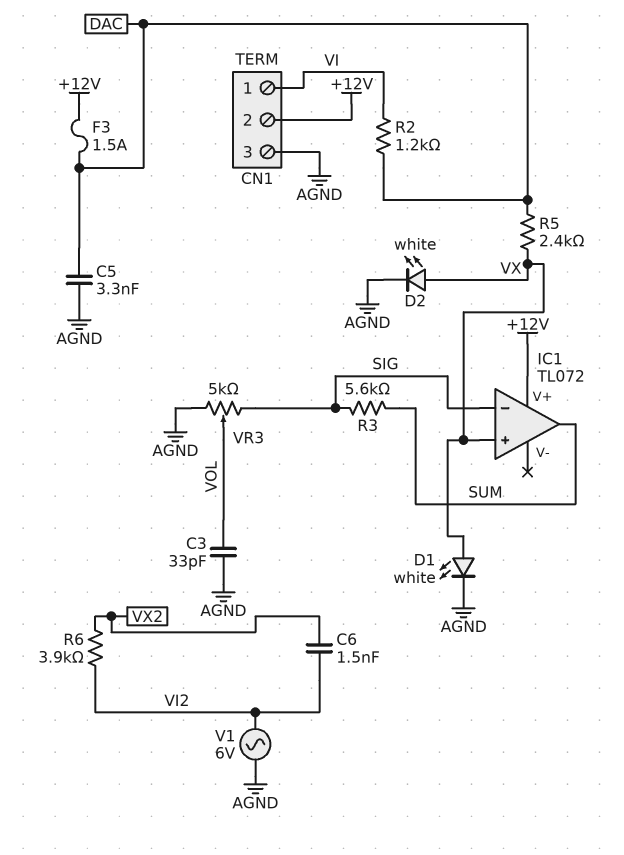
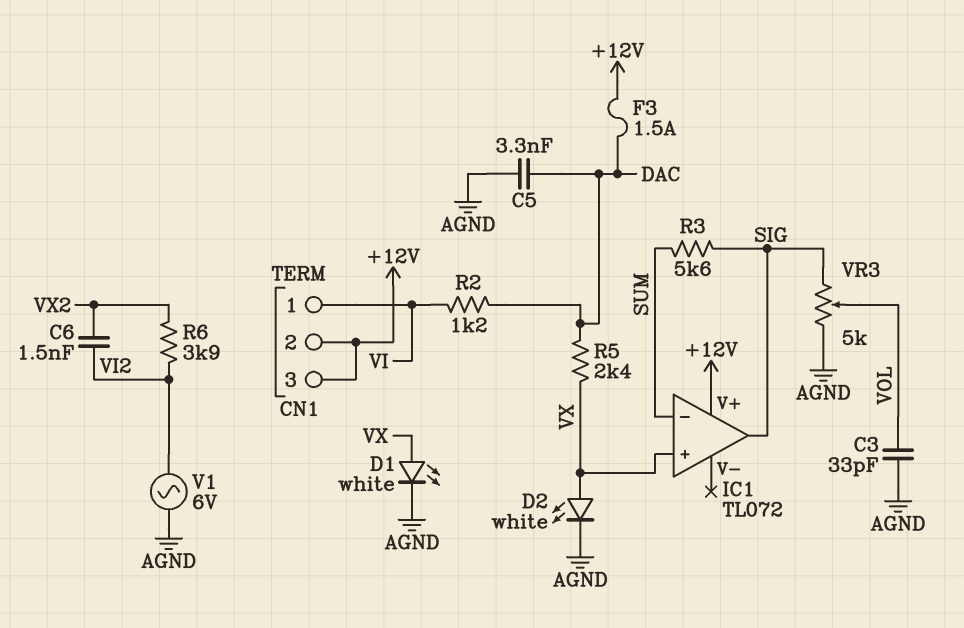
CN1 pin 3: AGND -> +12V
IC1 pin in-: SIG -> SUM
IC1 pin out: SUM -> SIG

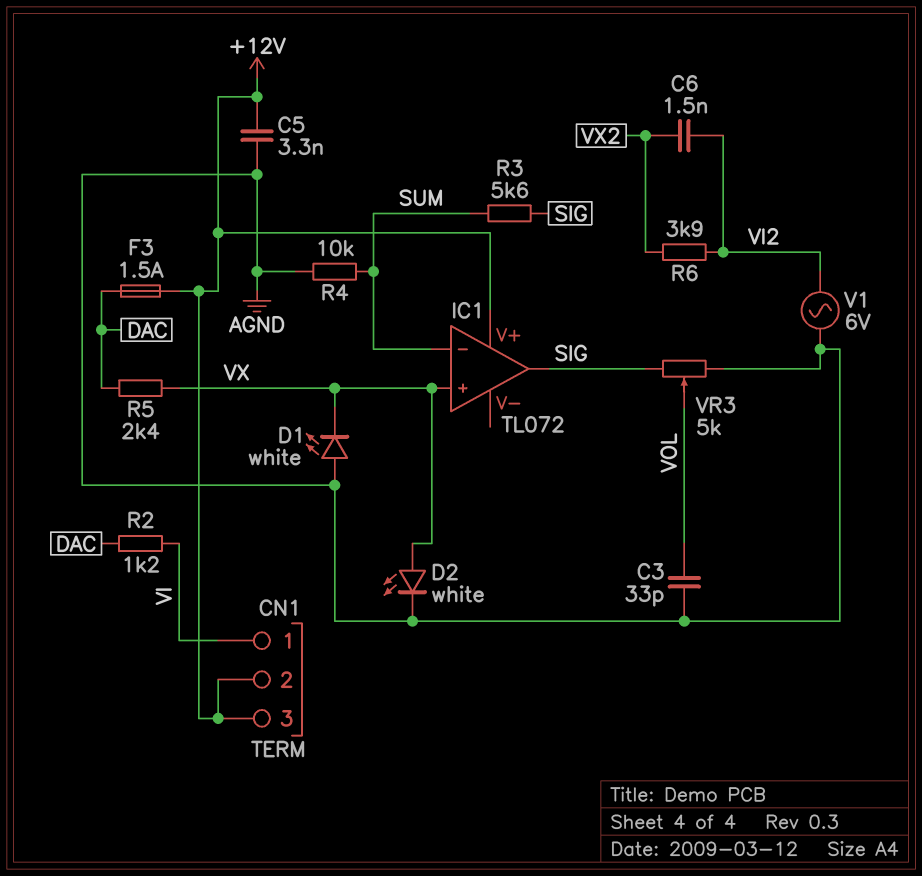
C5: 3.3nF (AGND, DAC) -> 3.3nF (+12V, AGND)
D1: LED white (A VX, K AGND) -> LED white (A AGND, K VX)
R4: none -> 10k (AGND, SUM)

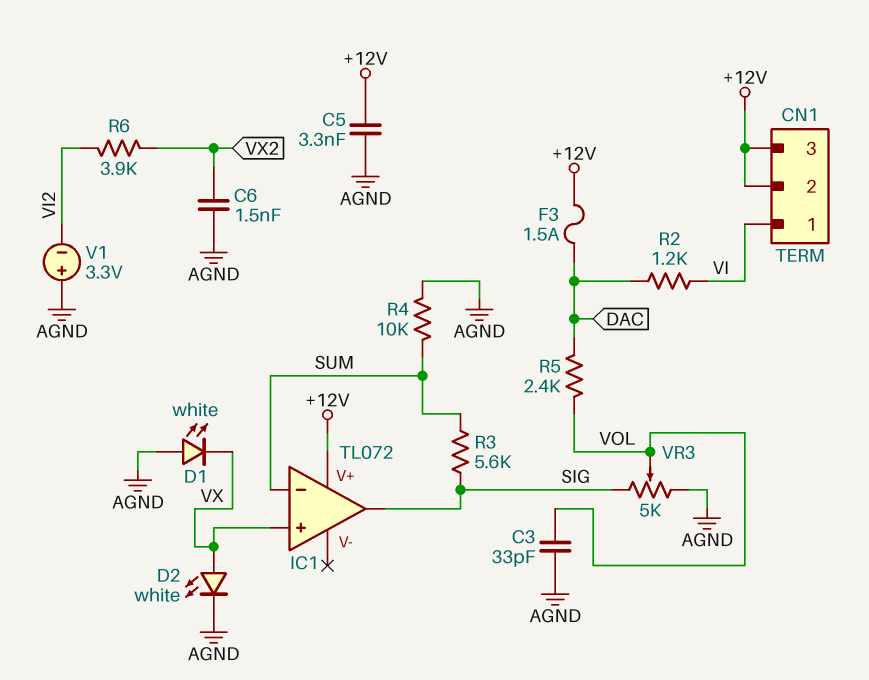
C6: 1.5nF (VI2, VX2) -> 1.5nF (AGND, VX2)
R5: 2.4k (DAC, VX) -> 2.4k (DAC, VOL)
V1: AC 6V (AGND, VI2) -> 3.3V (plus AGND, minus VI2)

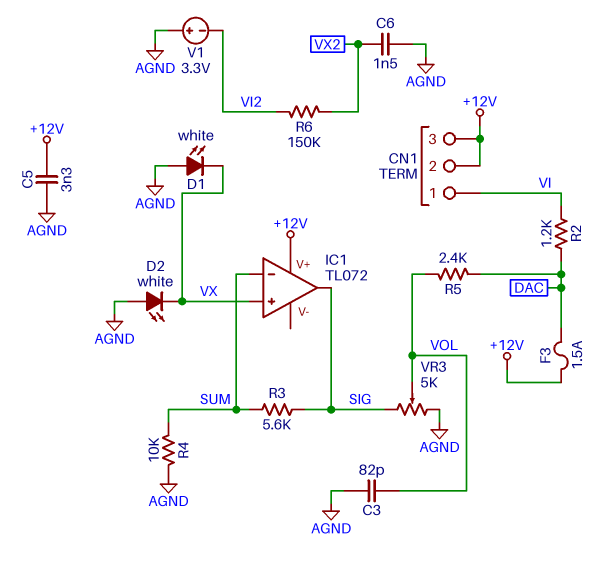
C3: 33pF (AGND, VOL) -> 82pF (AGND, VOL)
D2: LED white (A VX, K AGND) -> LED white (A AGND, K VX)
R6: 3.9k (VI2, VX2) -> 150k (VI2, VX2)

